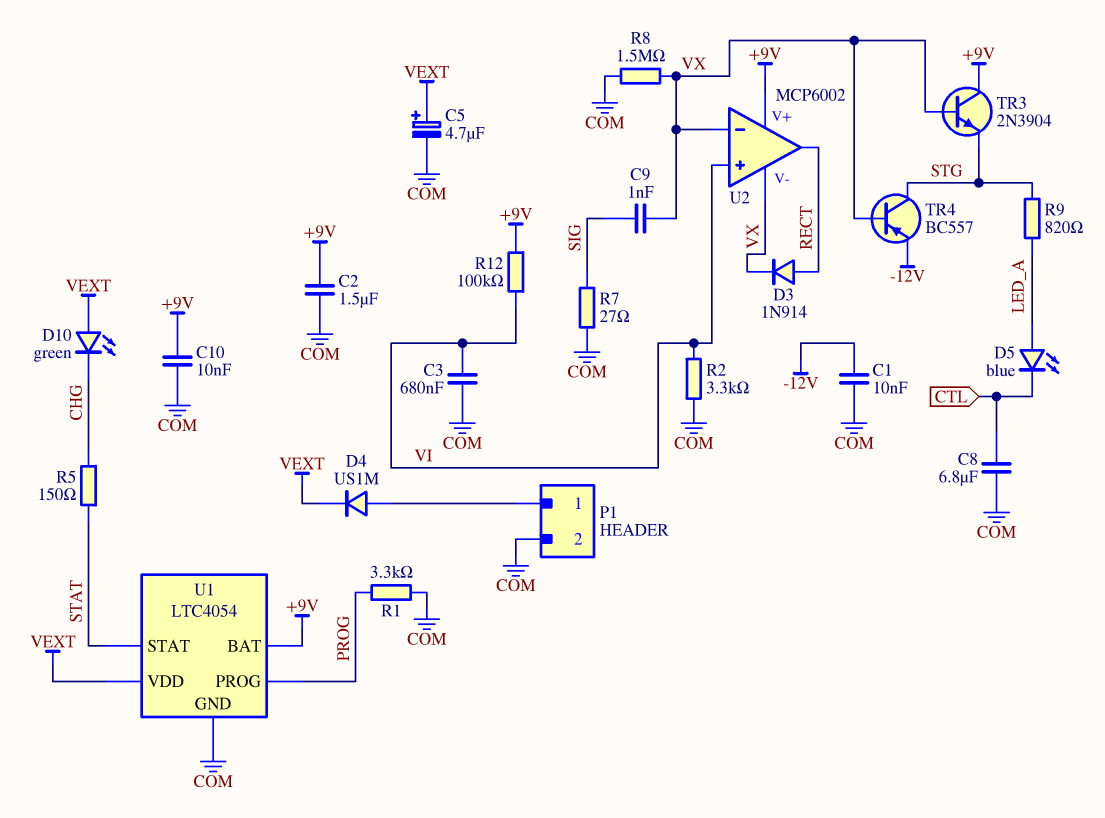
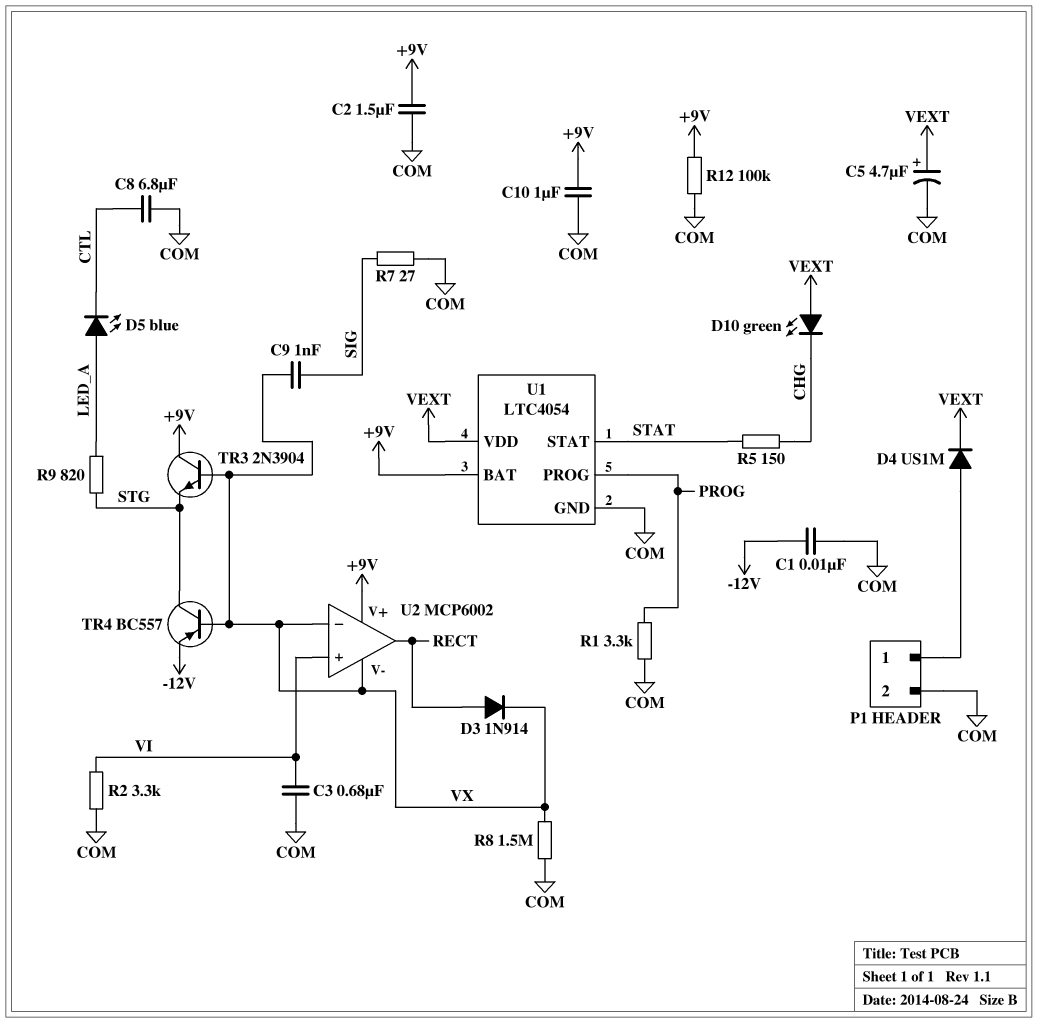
C10: 10nF (+9V, COM) -> 1uF (+9V, COM)
R12: 100k (+9V, VI) -> 100k (+9V, COM)

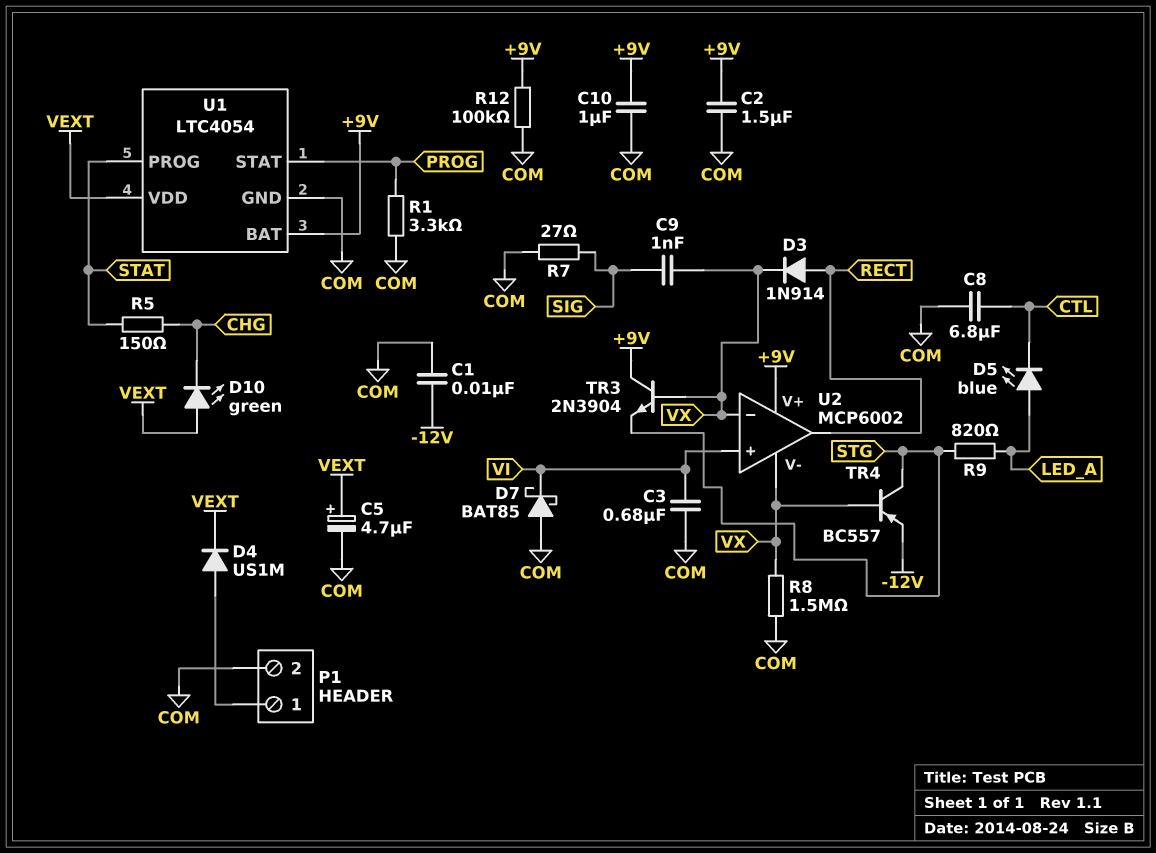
D7: none -> schottky BAT85 (A COM, K VI)
R2: 3.3k (COM, VI) -> none
U1 pin PROG: PROG -> STAT
U1 pin STAT: STAT -> PROG

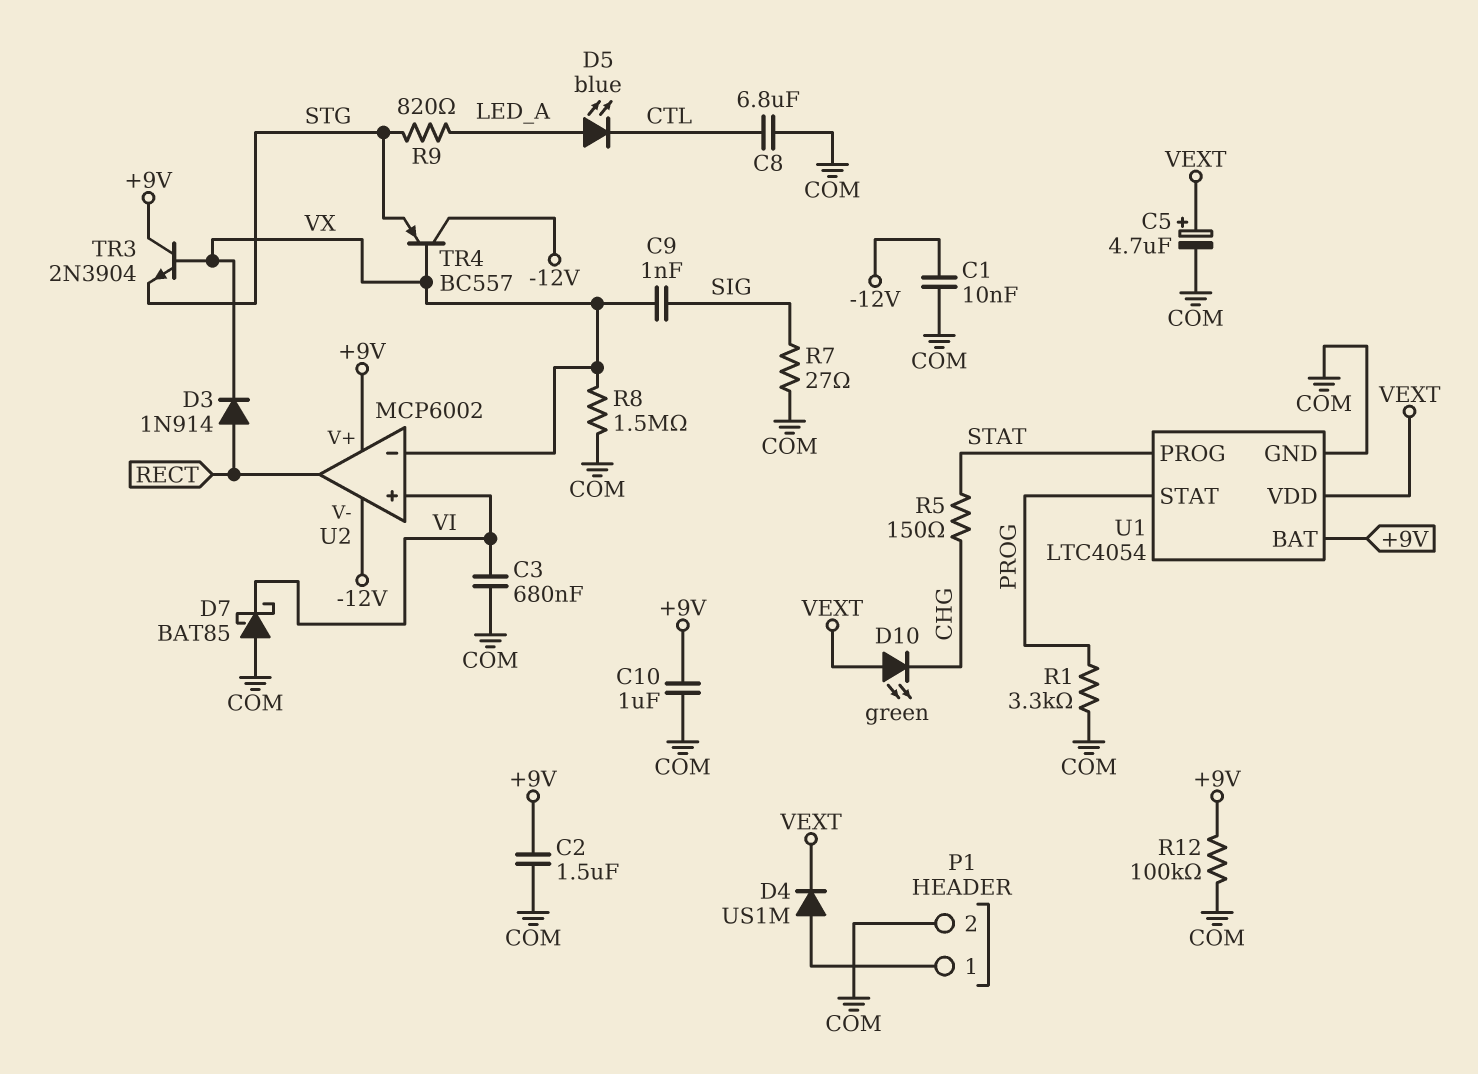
TR4: PNP BC557 (B VX, C STG, E -12V) -> PNP BC557 (B VX, C -12V, E STG)
U2 pin V-: VX -> -12V

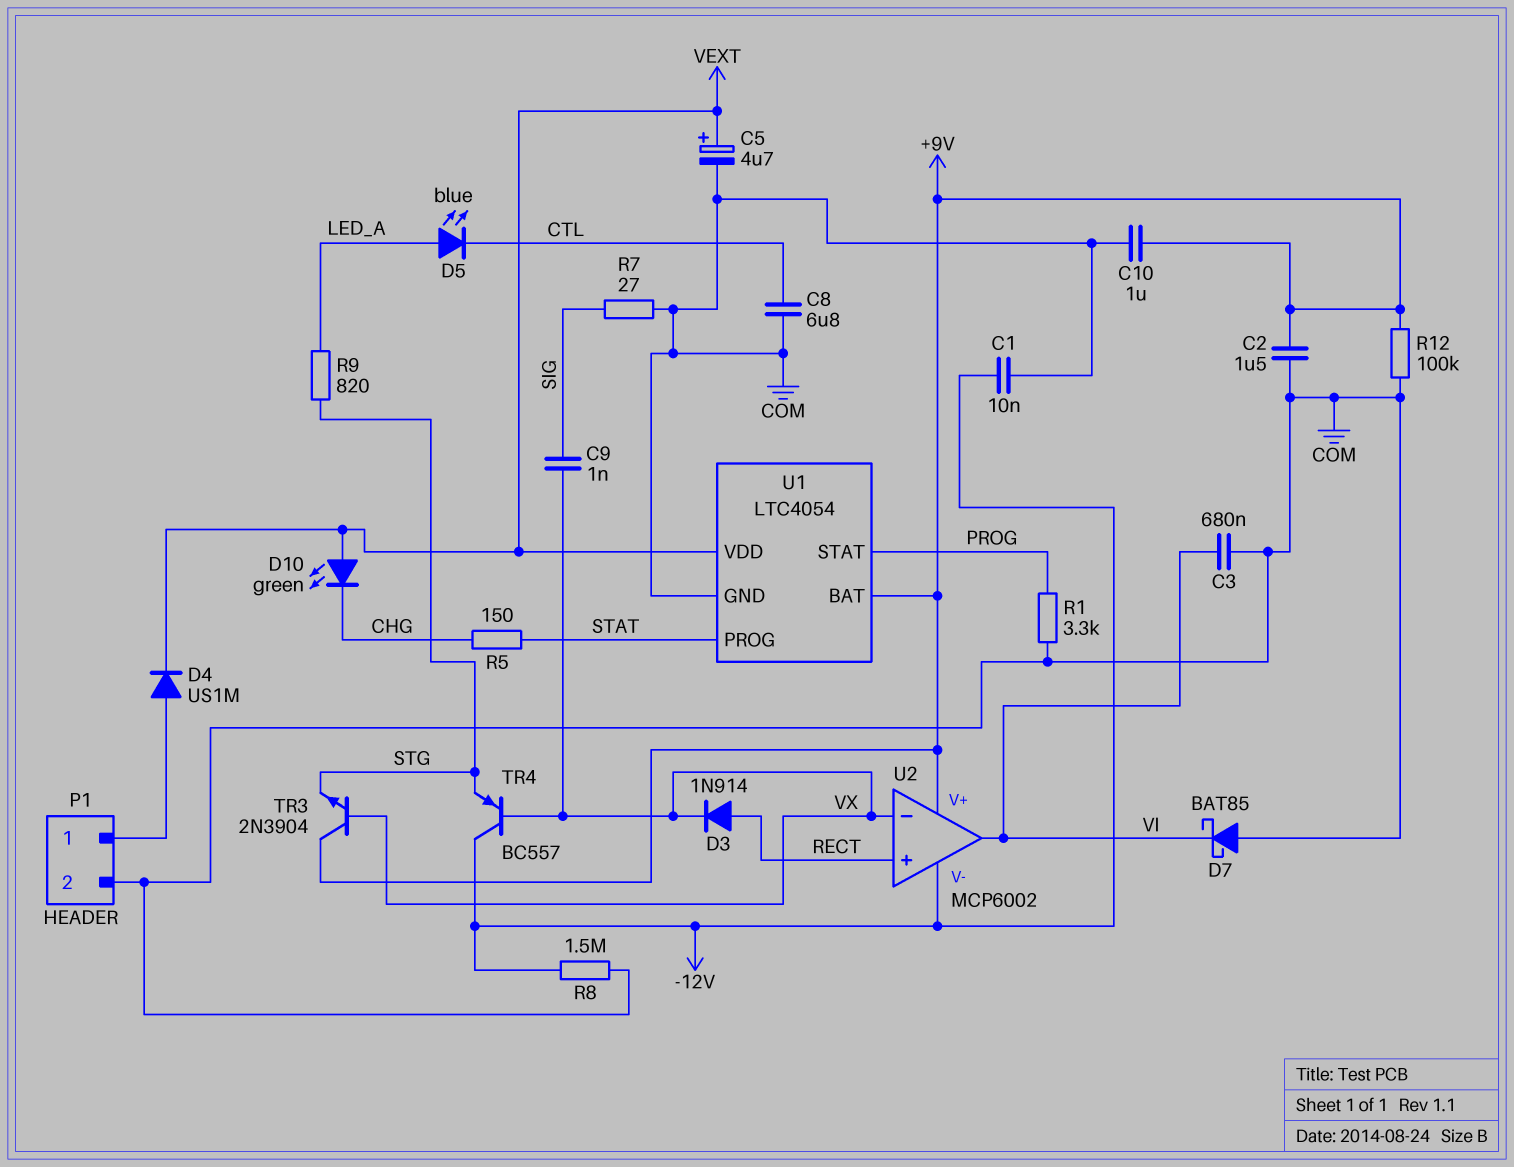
R8: 1.5M (COM, VX) -> 1.5M (-12V, COM)
U2 pin in+: VI -> RECT
U2 pin out: RECT -> VI

